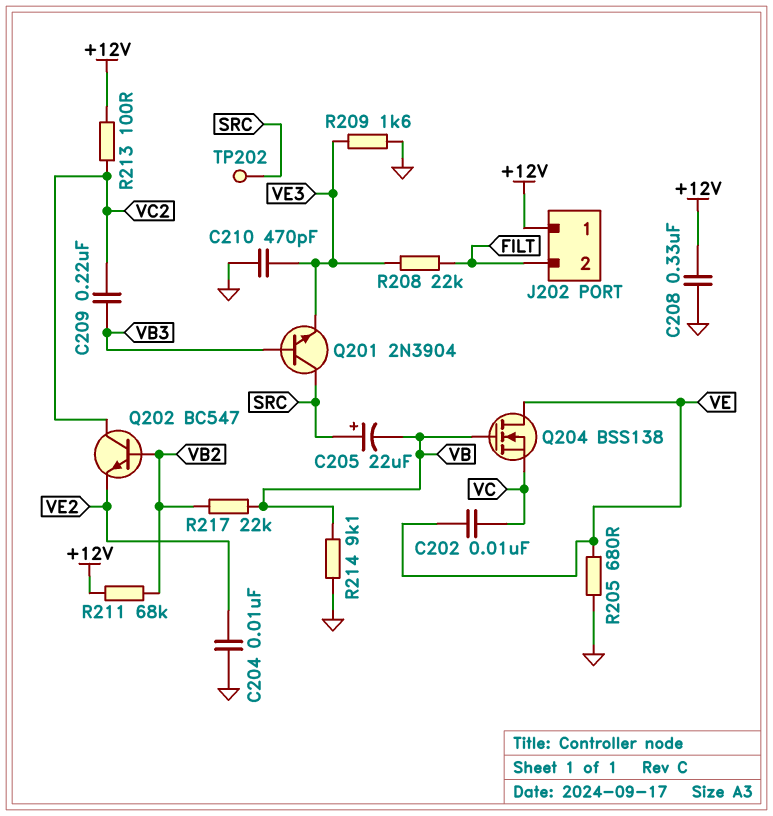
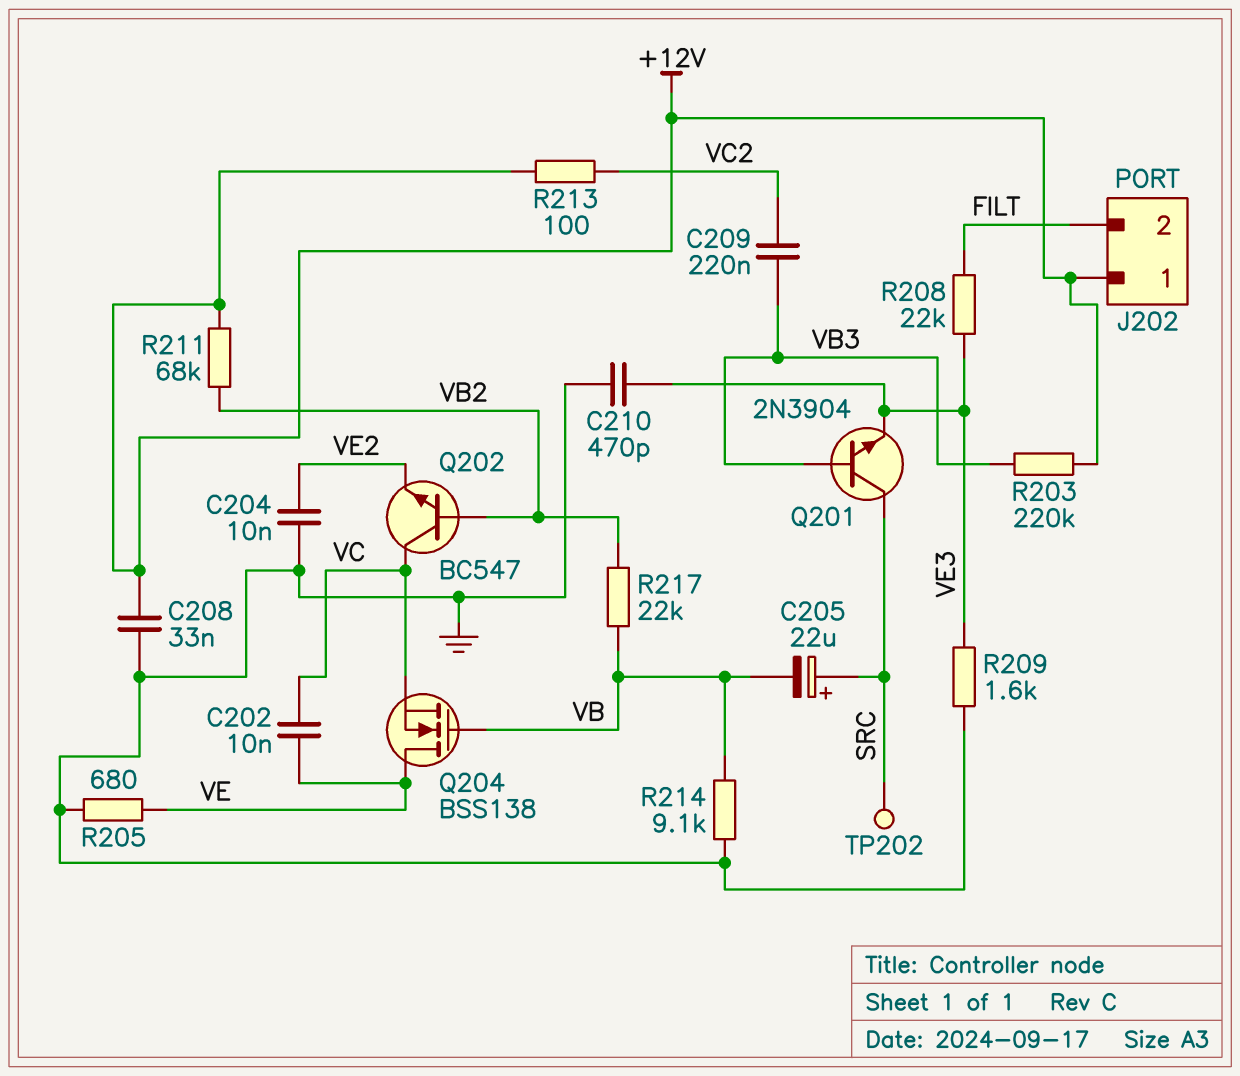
C208: 330nF (+12V, GND) -> 33nF (+12V, GND)
Q202: NPN BC547 (B VB2, C VC2, E VE2) -> NPN BC547 (B VB2, C VC, E VE2)
R203: none -> 220k (+12V, VB3)

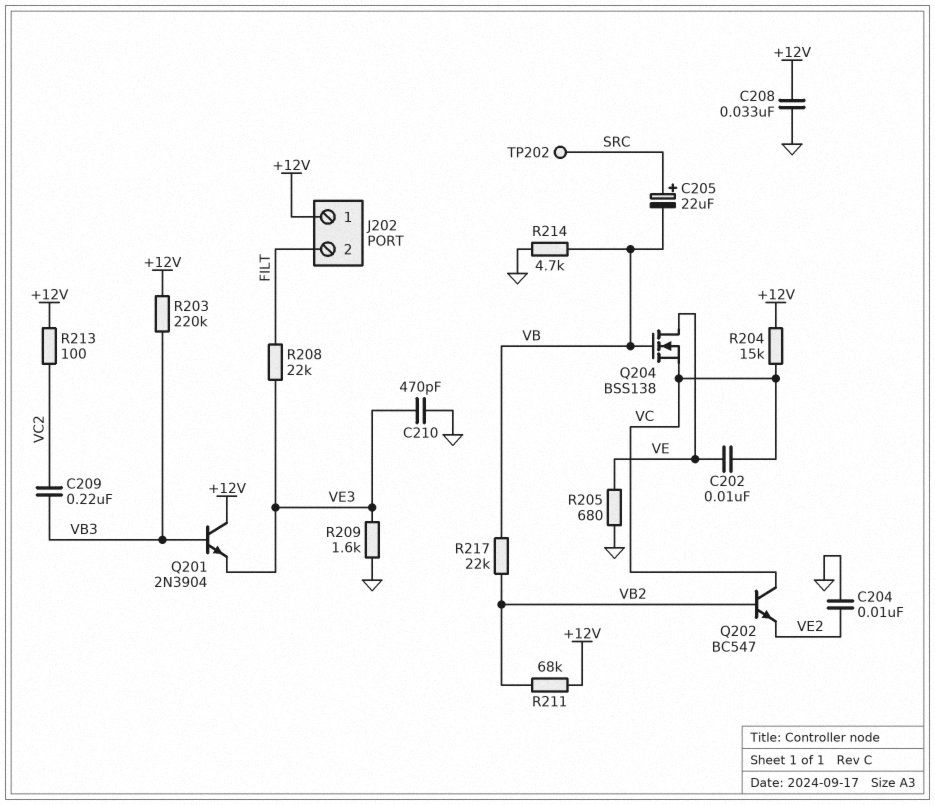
Q201: NPN 2N3904 (B VB3, C SRC, E VE3) -> NPN 2N3904 (B VB3, C +12V, E VE3)
R204: none -> 15k (+12V, VC)
R214: 9.1k (GND, VB) -> 4.7k (GND, VB)

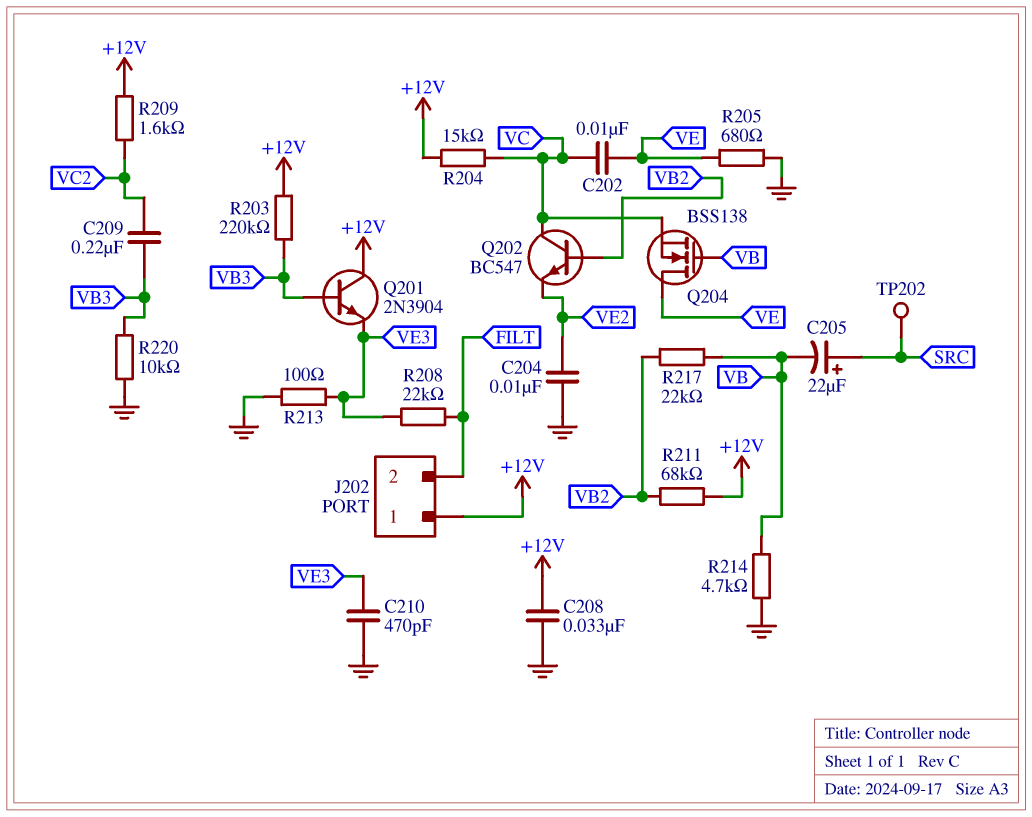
R209: 1.6k (GND, VE3) -> 1.6k (+12V, VC2)
R213: 100 (+12V, VC2) -> 100 (GND, VE3)
R220: none -> 10k (GND, VB3)

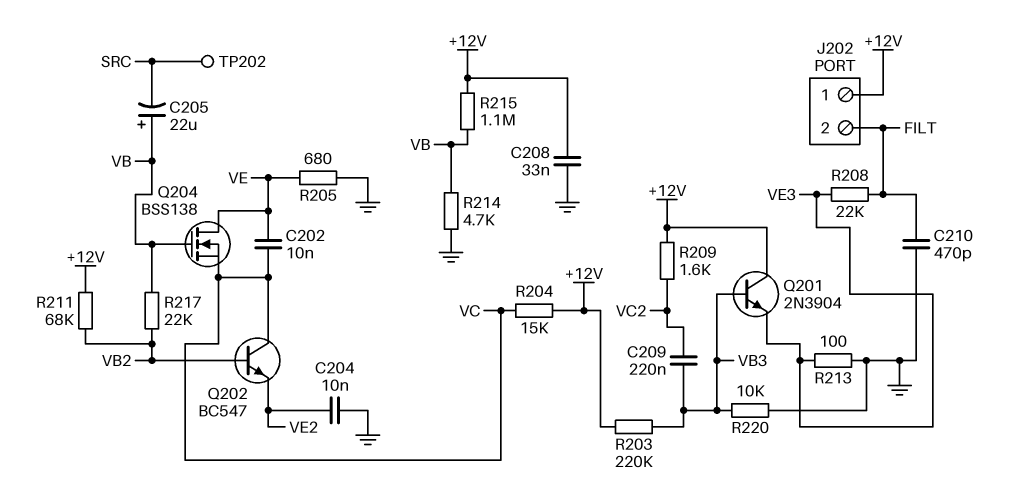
C205: 22uF (plus SRC, minus VB) -> 22uF (plus VB, minus SRC)
C210: 470pF (GND, VE3) -> 470pF (FILT, GND)
R215: none -> 1.1M (+12V, VB)

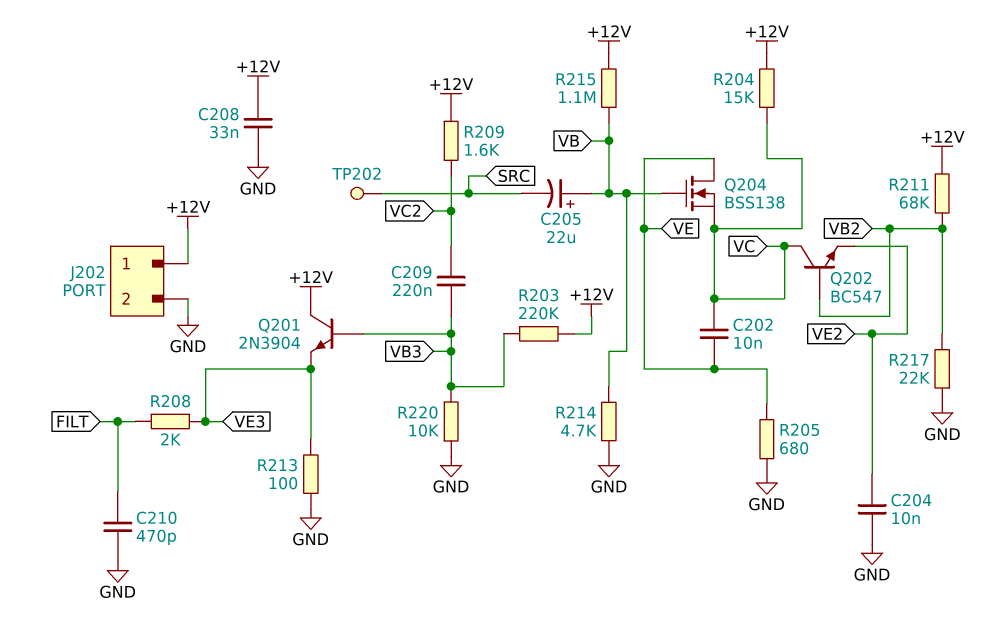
J202 pin 2: FILT -> GND
R208: 22k (FILT, VE3) -> 2k (FILT, VE3)
R217: 22k (VB, VB2) -> 22k (GND, VB2)

